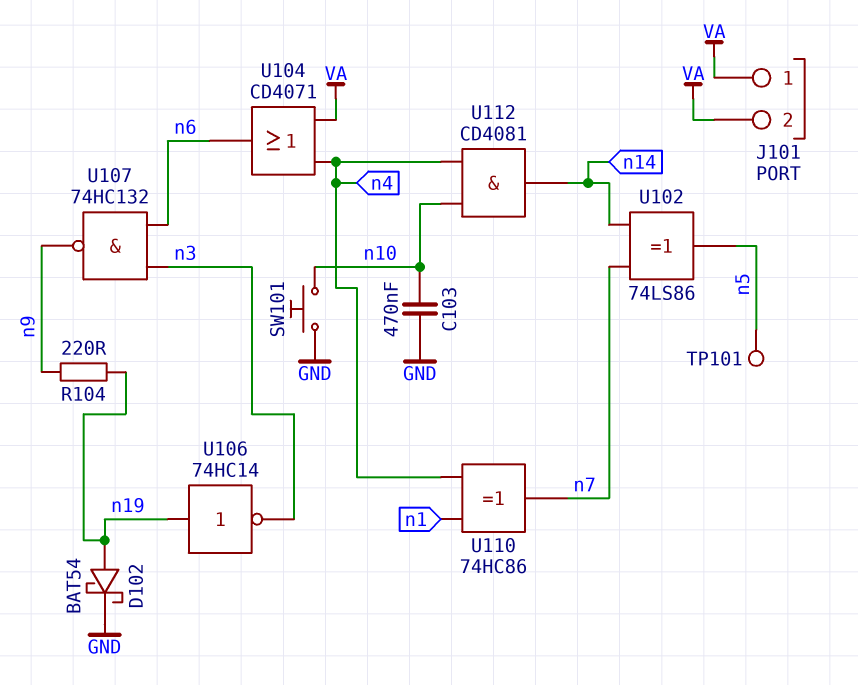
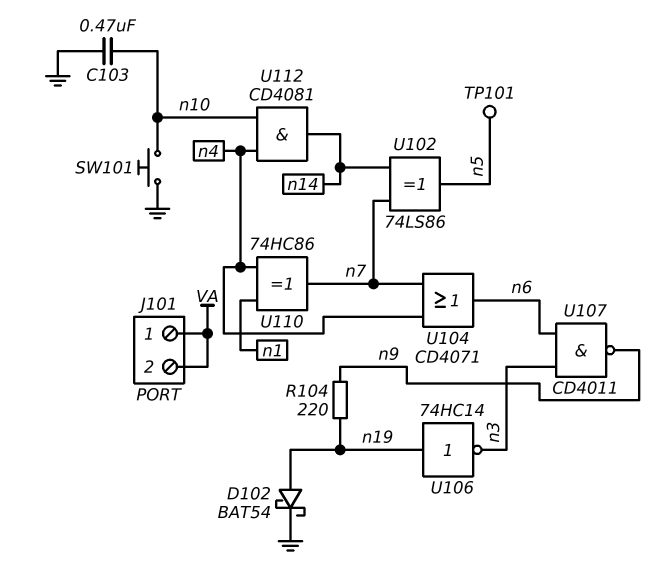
U104: OR CD4071 (in VA, in n4, out n6) -> OR CD4071 (in n4, in n7, out n6)
U107: NAND 74HC132 (in n3, in n6, out n9) -> NAND CD4011 (in n3, in n6, out n9)

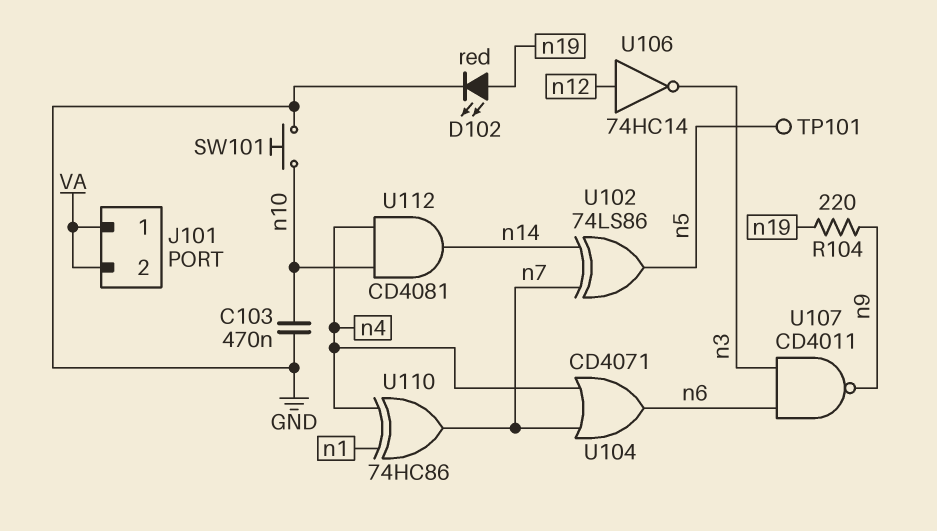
D102: schottky BAT54 (A n19, K GND) -> LED red (A n19, K GND)
U106: NOT 74HC14 (in n19, out n3) -> NOT 74HC14 (in n12, out n3)

